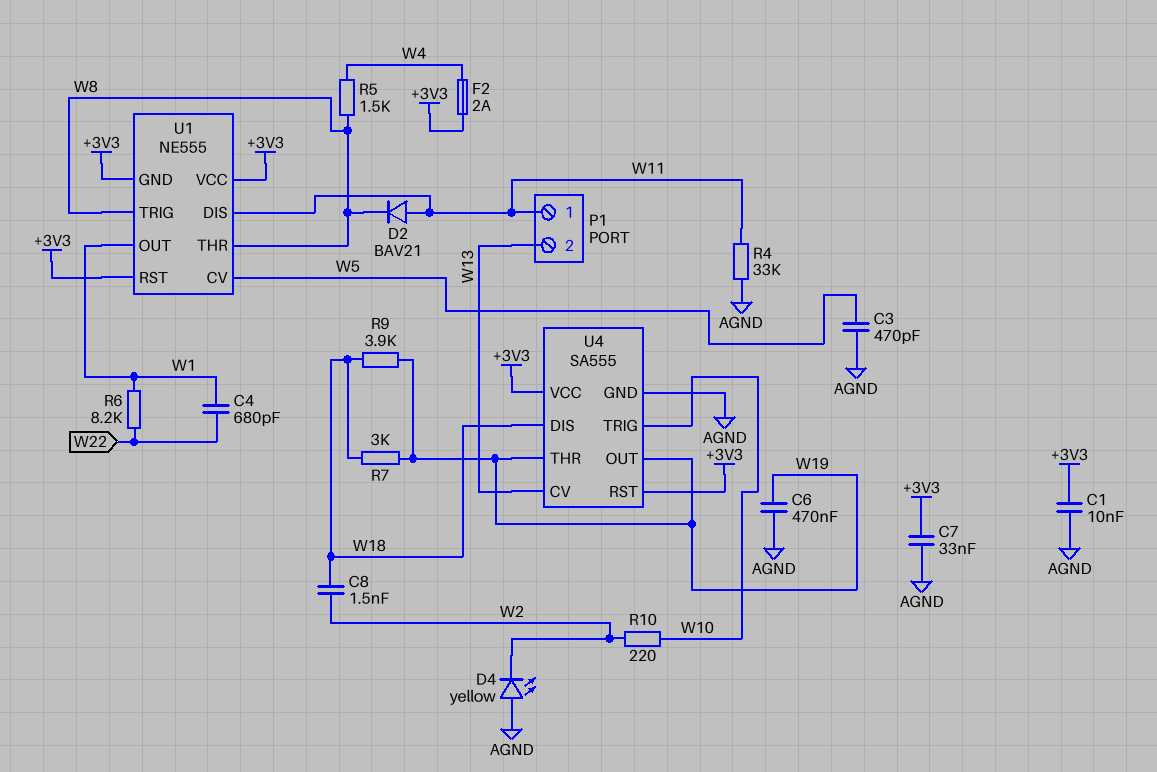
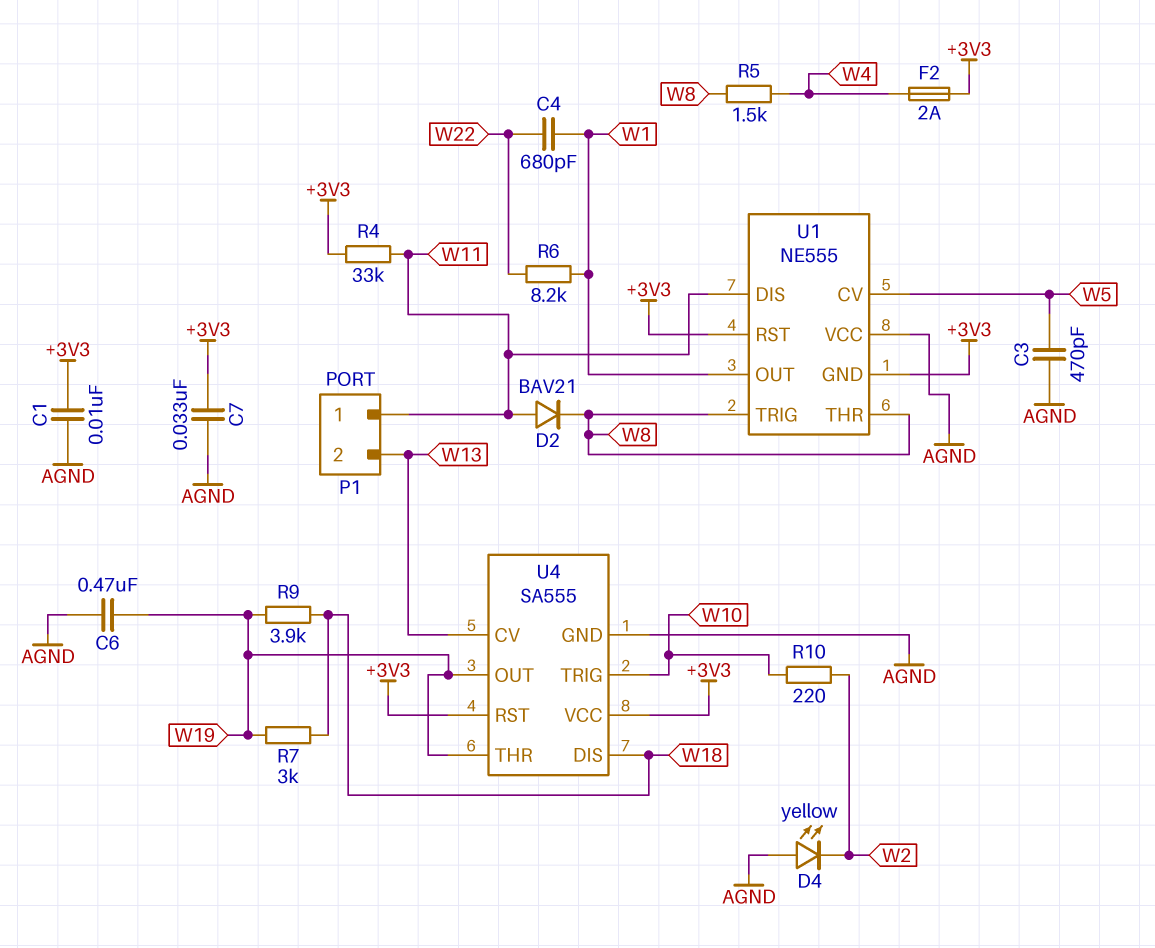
C8: 1.5nF (W2, W18) -> none
R4: 33k (AGND, W11) -> 33k (+3V3, W11)
U1 pin VCC: +3V3 -> AGND

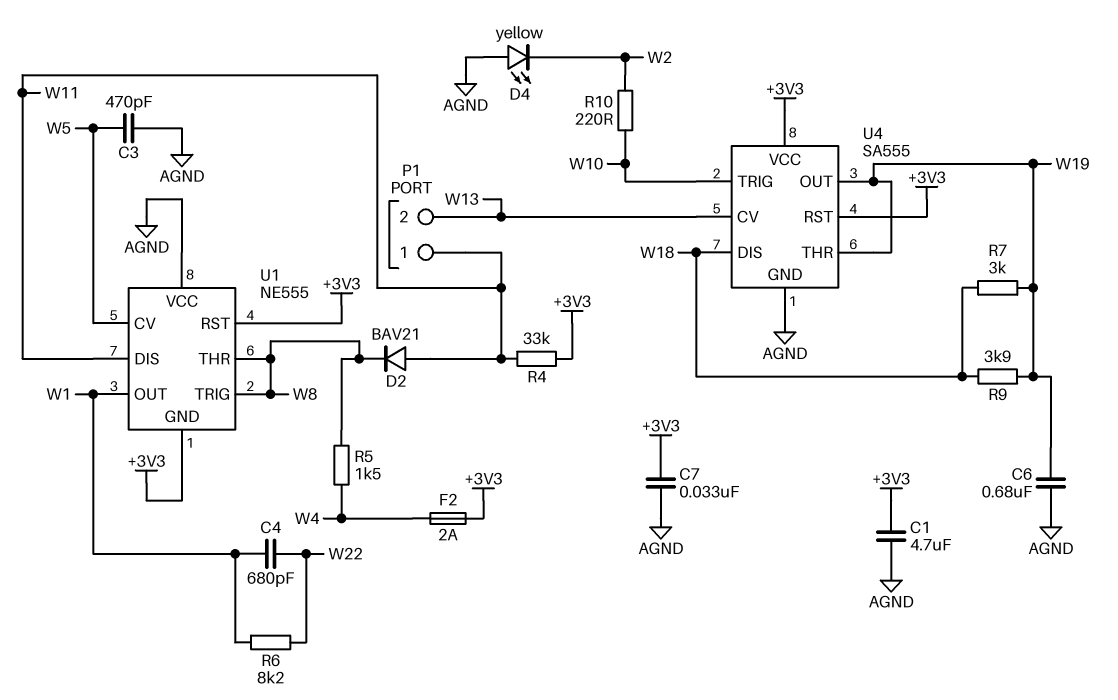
C1: 10nF (+3V3, AGND) -> 4.7uF (+3V3, AGND)
C6: 470nF (AGND, W19) -> 680nF (AGND, W19)

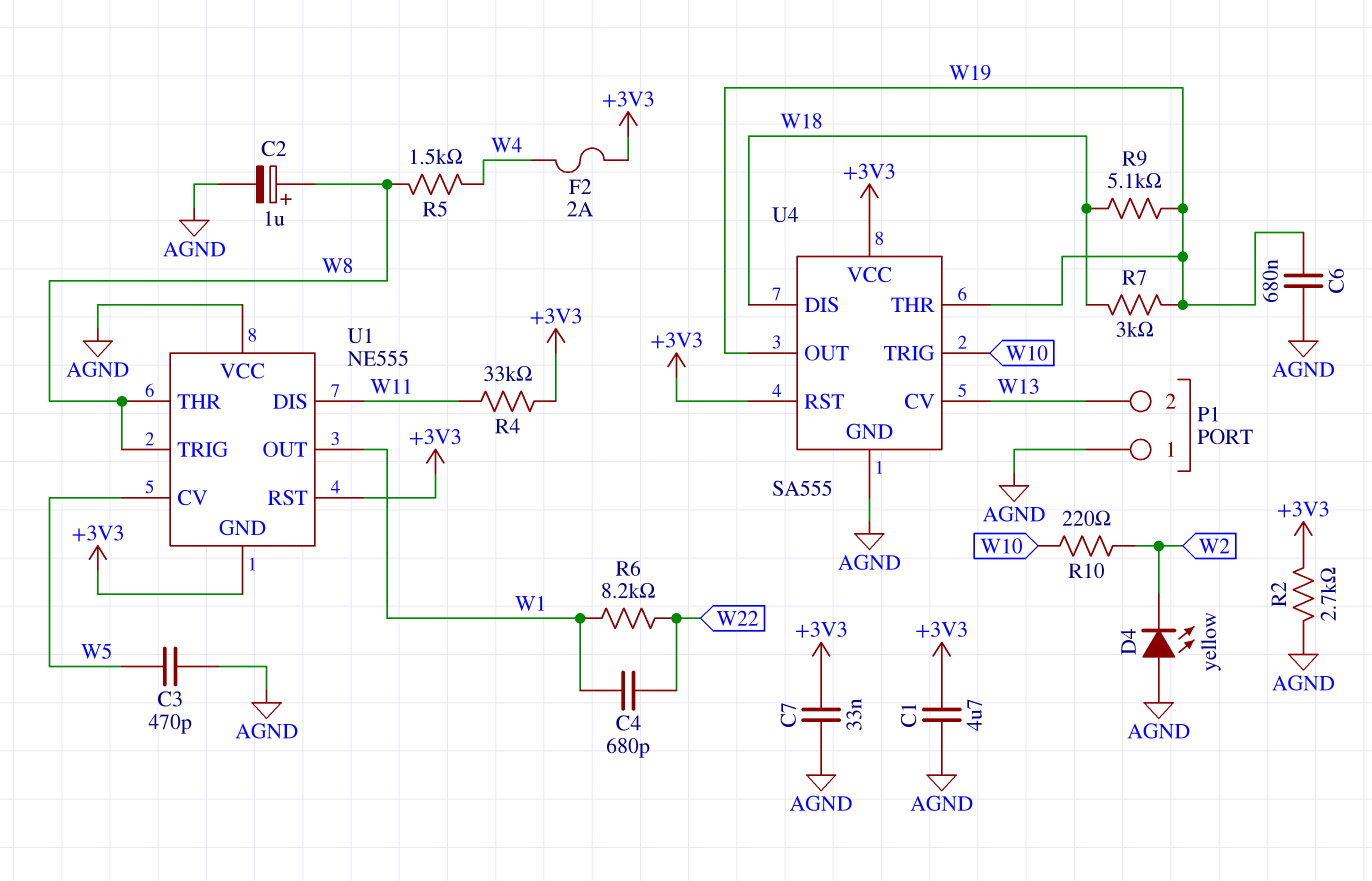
C2: none -> 1uF (plus W8, minus AGND)
D2: diode BAV21 (A W11, K W8) -> none
P1 pin 1: W11 -> AGND
R2: none -> 2.7k (+3V3, AGND)
R9: 3.9k (W18, W19) -> 5.1k (W18, W19)

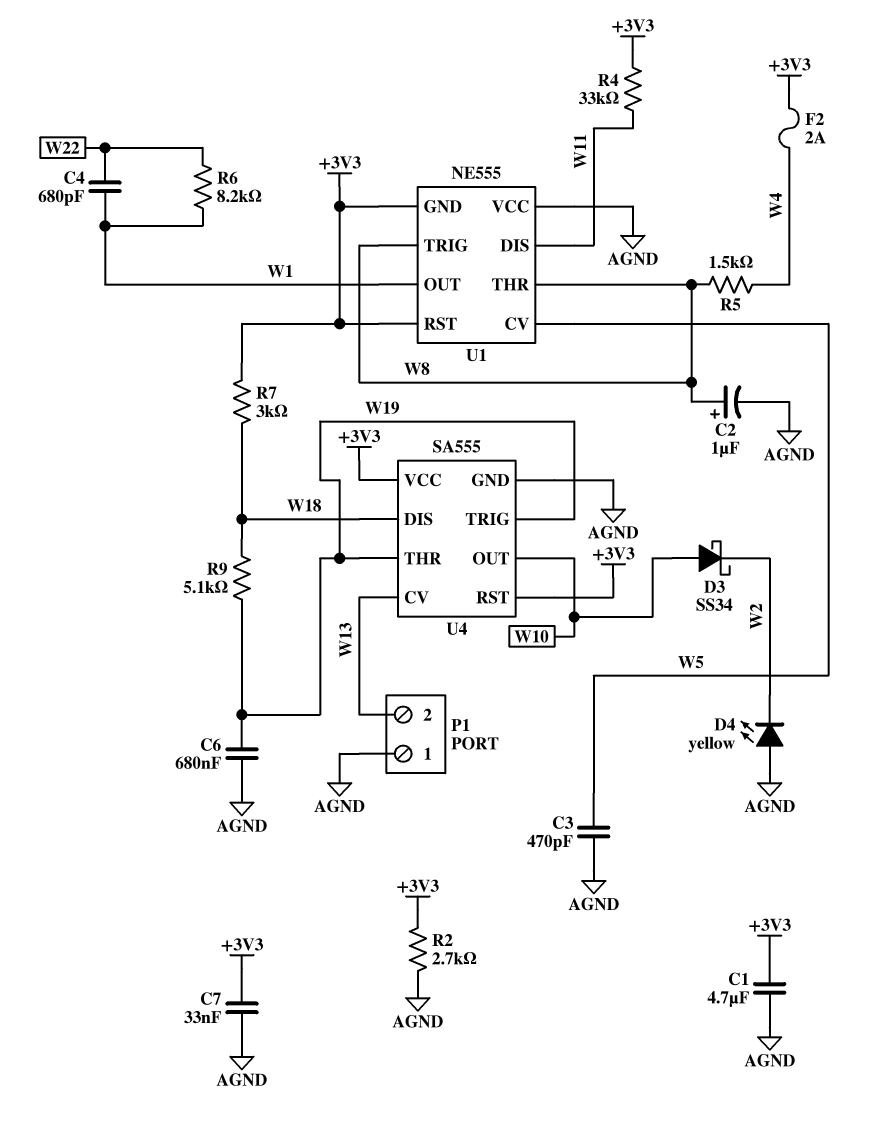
D3: none -> schottky SS34 (A W10, K W2)
R7: 3k (W18, W19) -> 3k (+3V3, W18)
R10: 220 (W2, W10) -> none
U4 pin OUT: W19 -> W10
U4 pin TRIG: W10 -> W19

